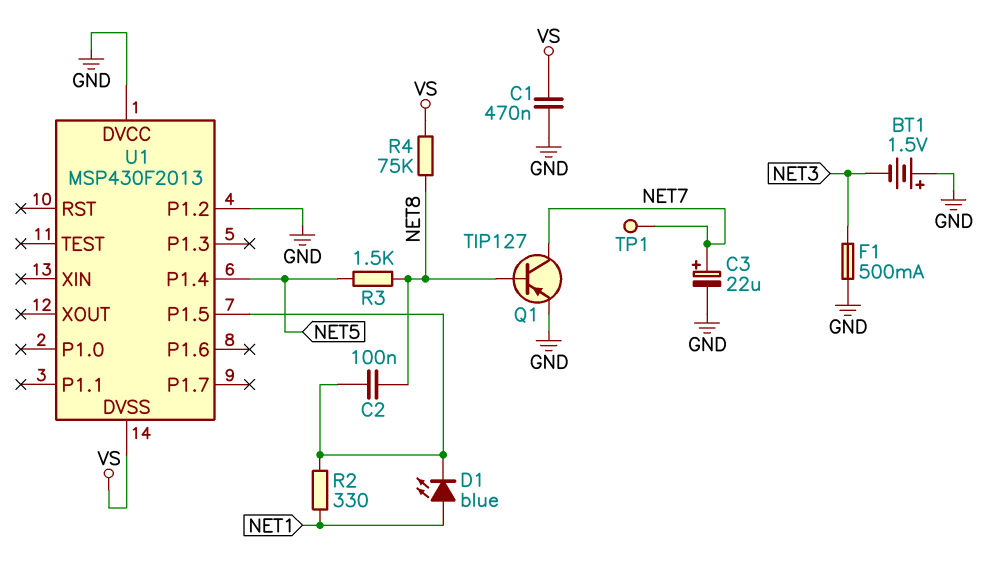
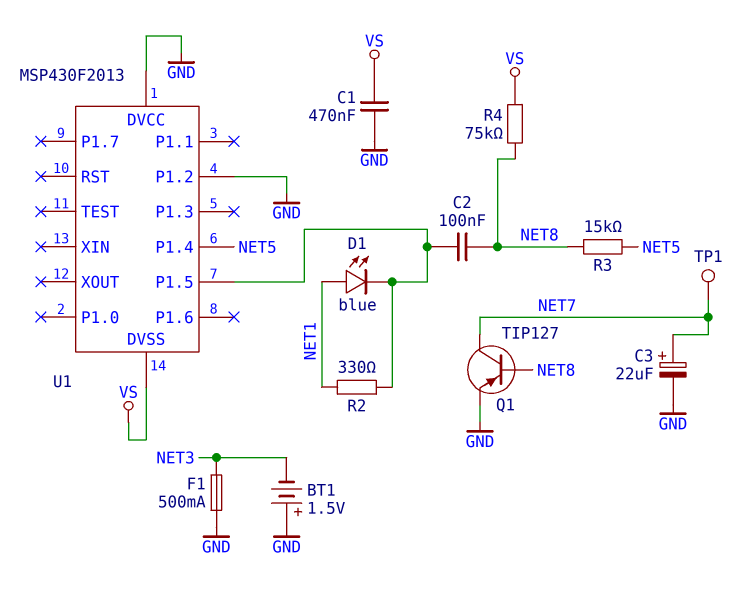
R3: 1.5k (NET5, NET8) -> 15k (NET5, NET8)

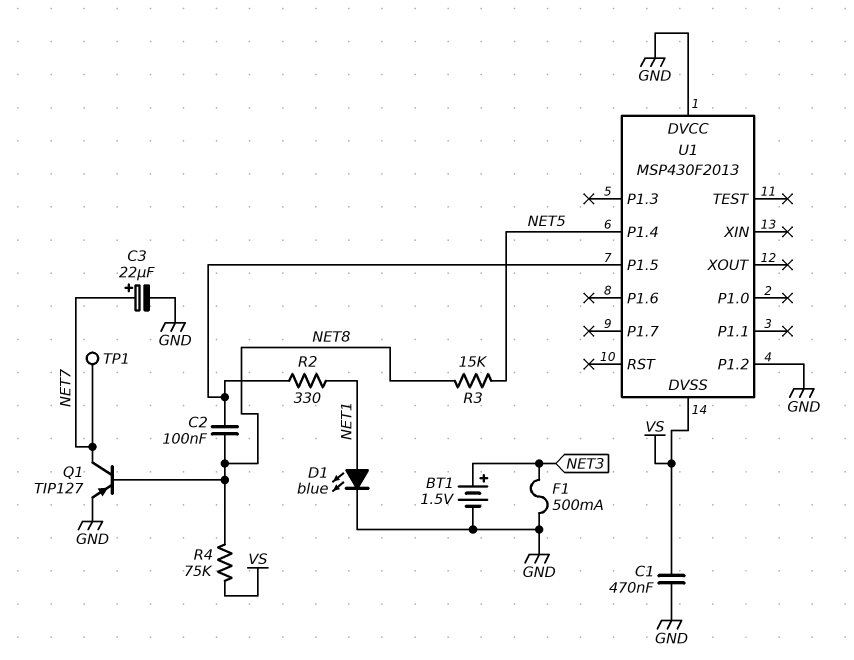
BT1: 1.5V (plus GND, minus NET3) -> 1.5V (plus NET3, minus GND)
D1: LED blue (A NET1, K U1/P1.5) -> LED blue (A NET1, K GND)

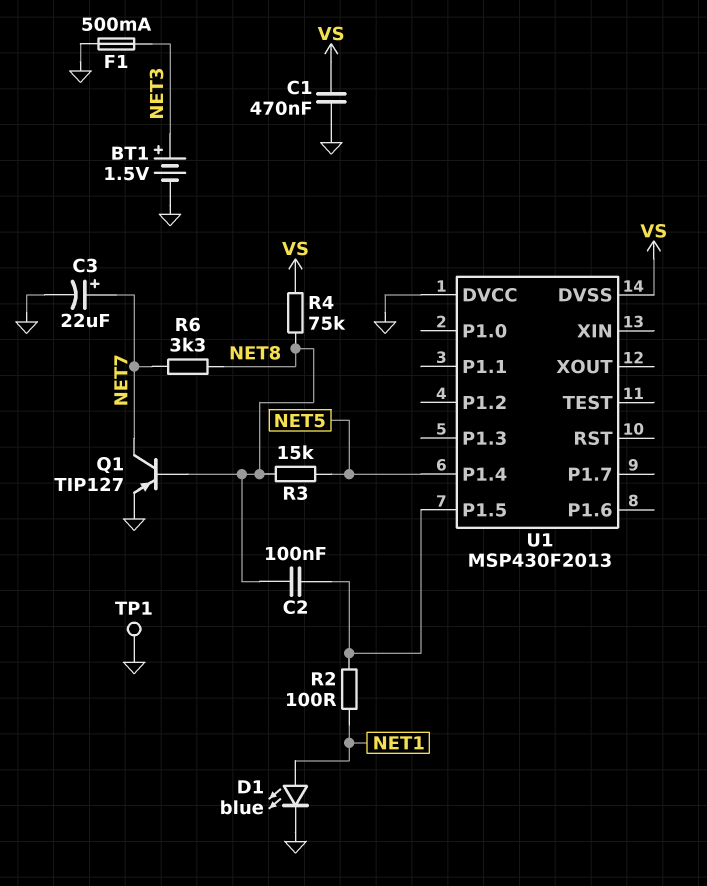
R2: 330 (NET1, U1/P1.5) -> 100 (NET1, U1/P1.5)
R6: none -> 3.3k (NET7, NET8)
TP1: test point (NET7) -> test point (GND)
U1 pin P1.2: GND -> none

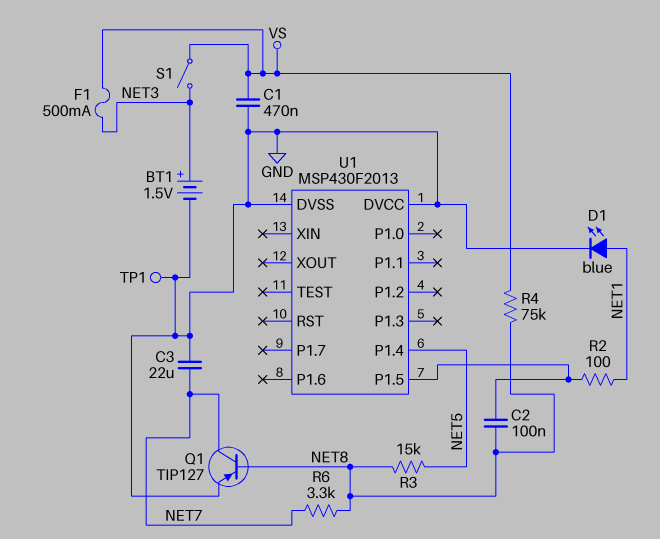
C3: 22uF (plus NET7, minus GND) -> 22uF (GND, NET7)
F1: 500mA (GND, NET3) -> 500mA (NET3, VS)
S1: none -> switch (NET3, VS)
U1 pin DVSS: VS -> GND

